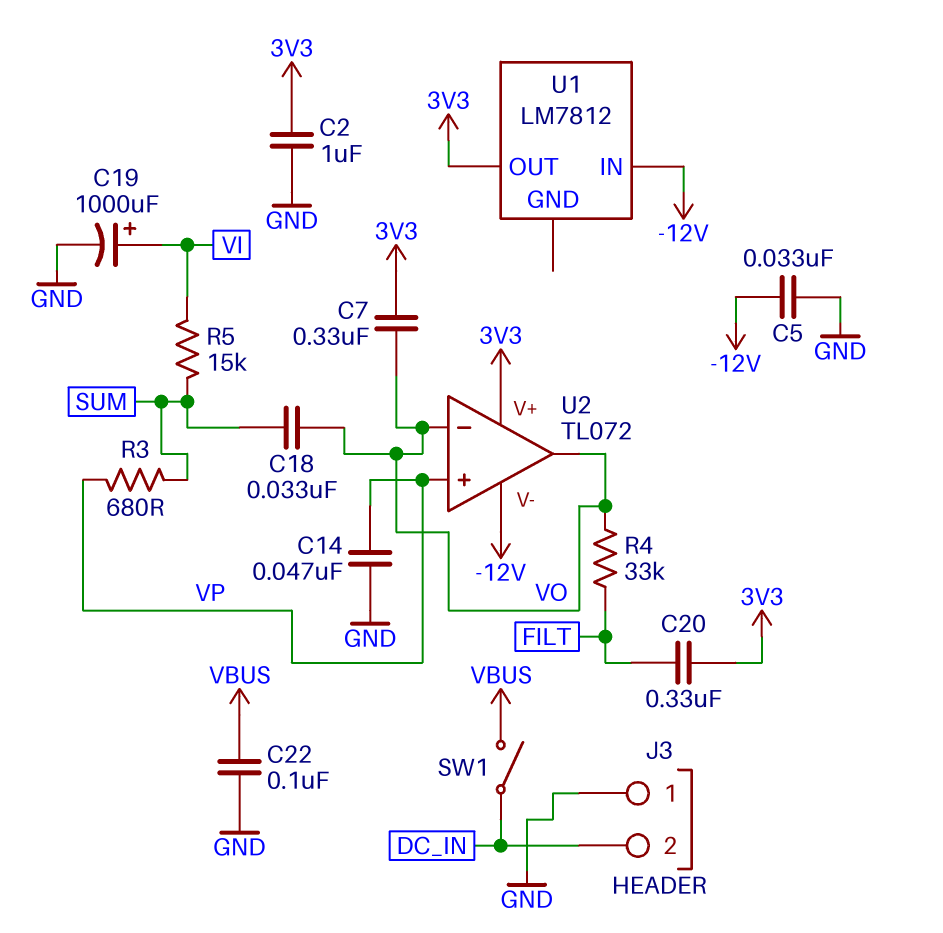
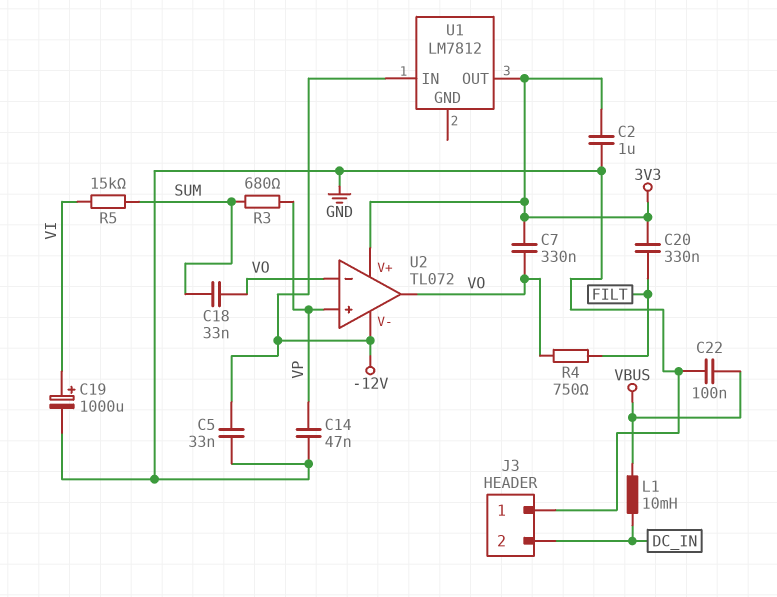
L1: none -> 10mH (DC_IN, VBUS)
R4: 33k (FILT, VO) -> 750 (FILT, VO)
SW1: switch (DC_IN, VBUS) -> none

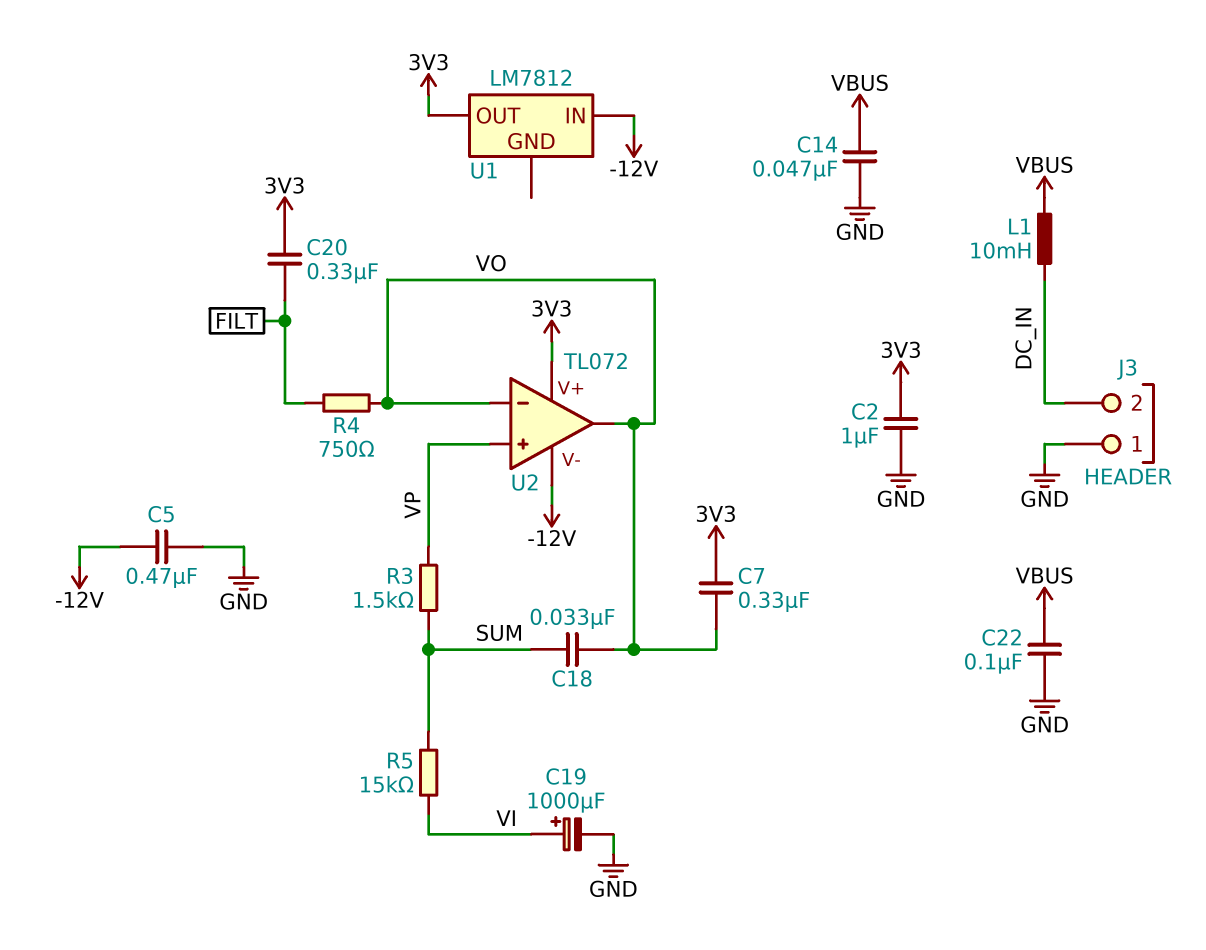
C5: 33nF (-12V, GND) -> 470nF (-12V, GND)
C14: 47nF (GND, VP) -> 47nF (GND, VBUS)
R3: 680 (SUM, VP) -> 1.5k (SUM, VP)

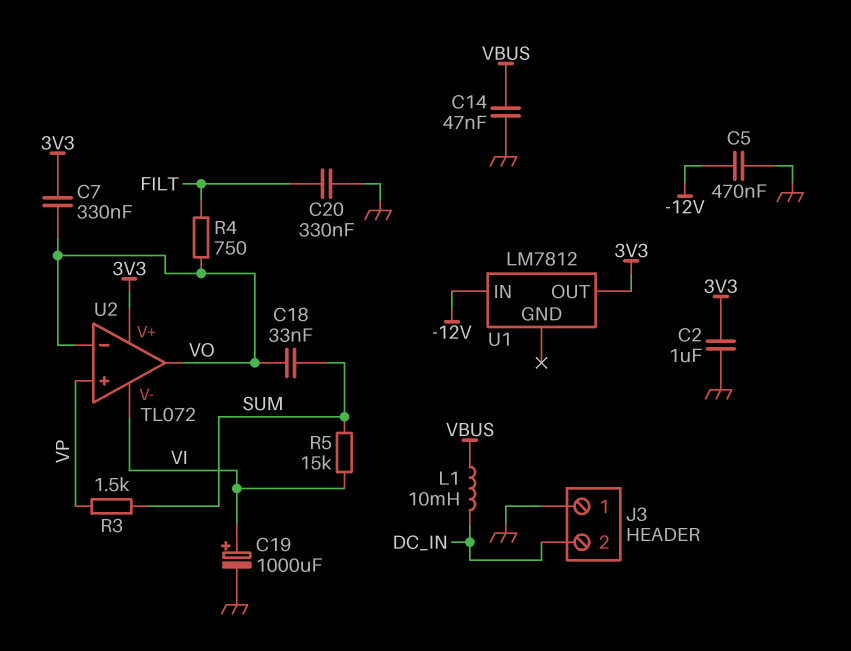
C20: 330nF (3V3, FILT) -> 330nF (FILT, GND)
C22: 100nF (GND, VBUS) -> none
U2 pin V-: -12V -> VI

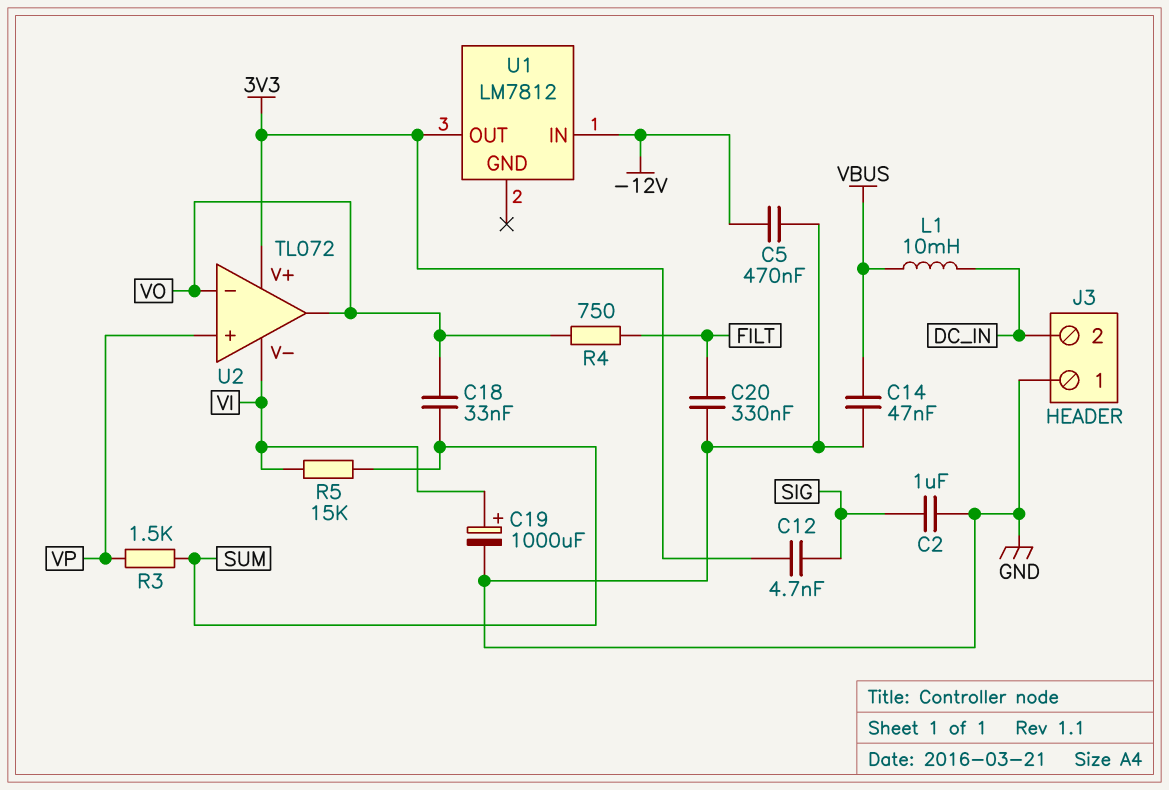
C2: 1uF (3V3, GND) -> 1uF (GND, SIG)
C7: 330nF (3V3, VO) -> none
C12: none -> 4.7nF (3V3, SIG)

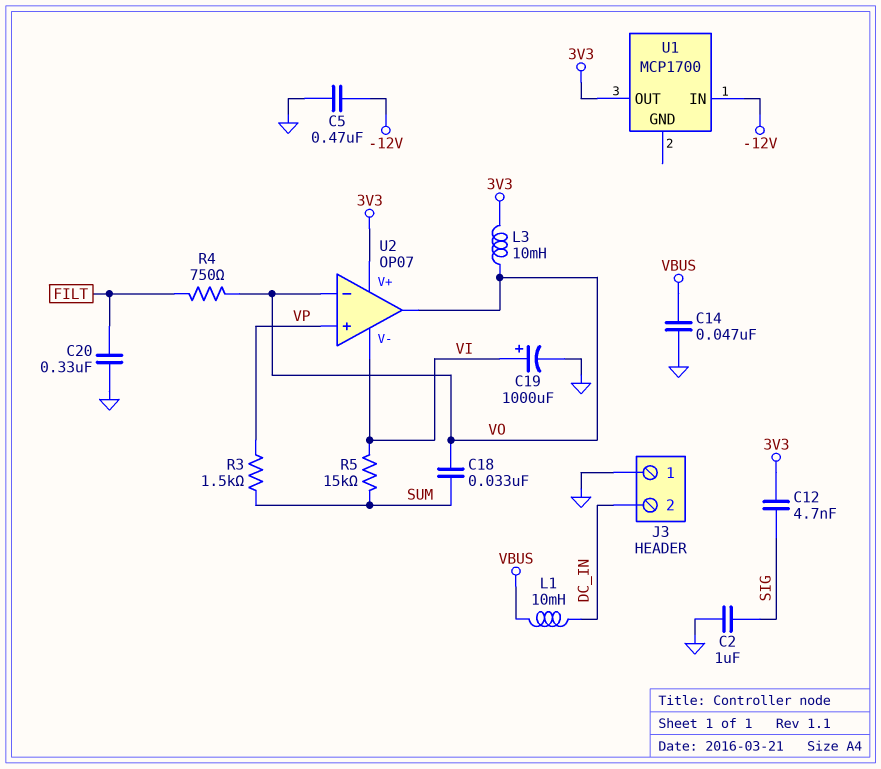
L3: none -> 10mH (3V3, VO)
U1: LM7812 -> MCP1700
U2: TL072 -> OP07

